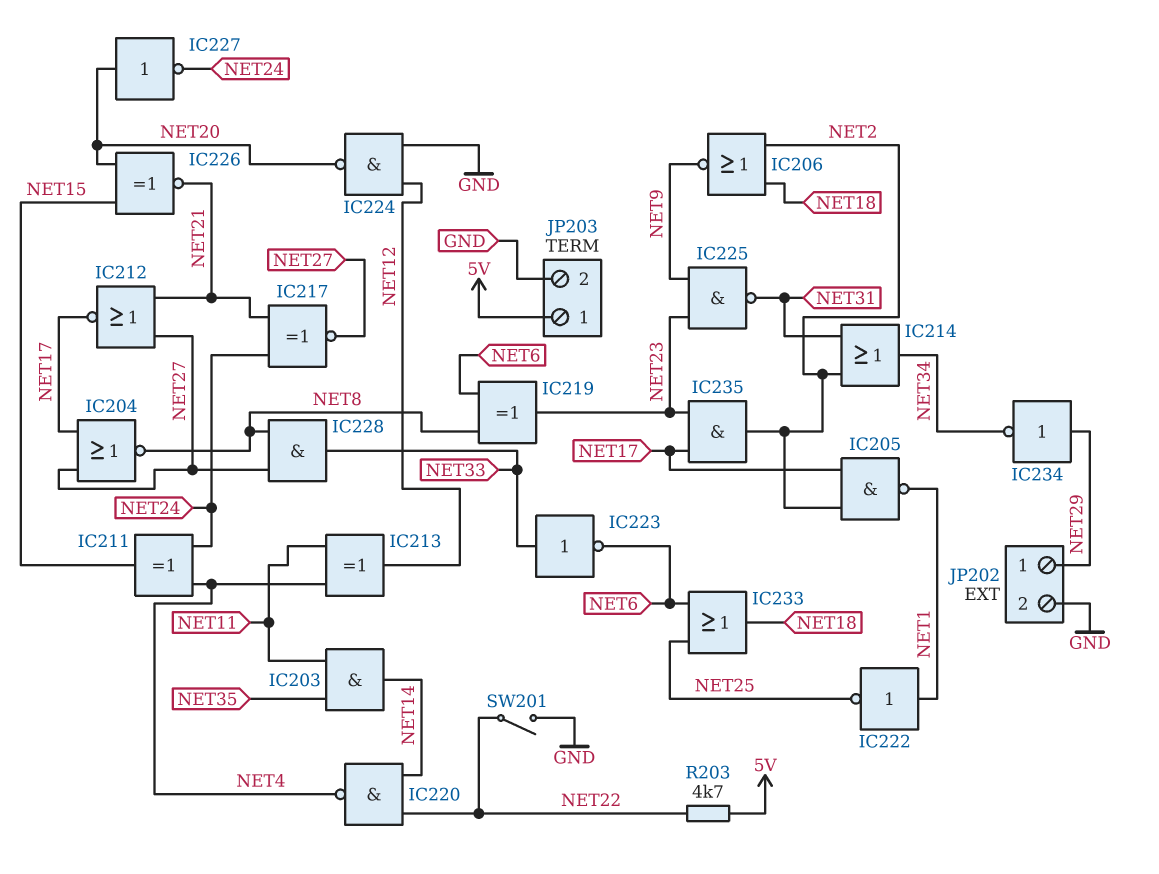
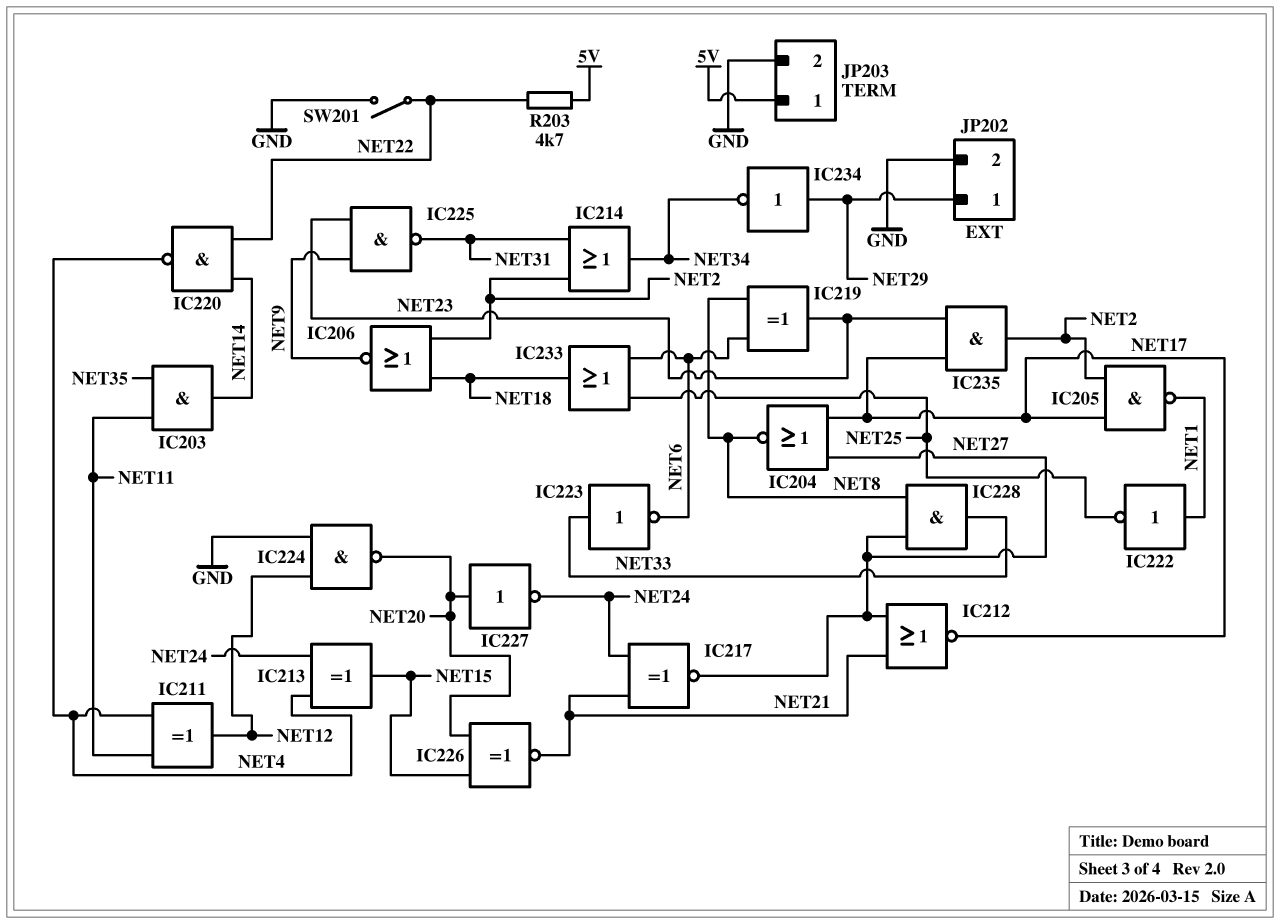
IC211: XOR (in NET4, in NET24, out NET15) -> XOR (in NET4, in NET11, out NET12)
IC213: XOR (in NET4, in NET11, out NET12) -> XOR (in NET4, in NET24, out NET15)

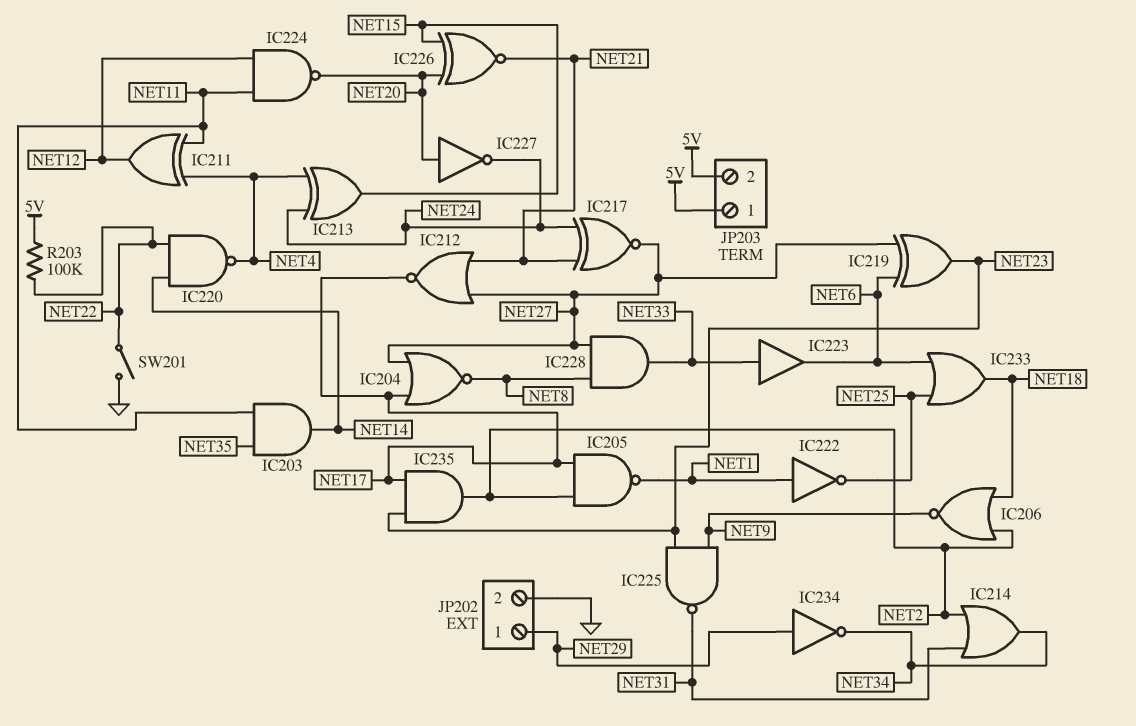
IC219: XOR (in NET6, in NET8, out NET23) -> XOR (in NET6, in NET27, out NET23)
IC223: NOT (in NET33, out NET6) -> buffer (in NET33, out NET6)
IC224: NAND (in GND, in NET12, out NET20) -> NAND (in NET11, in NET12, out NET20)
JP203 pin 2: GND -> 5V
R203: 4.7k (5V, NET22) -> 100k (5V, NET22)

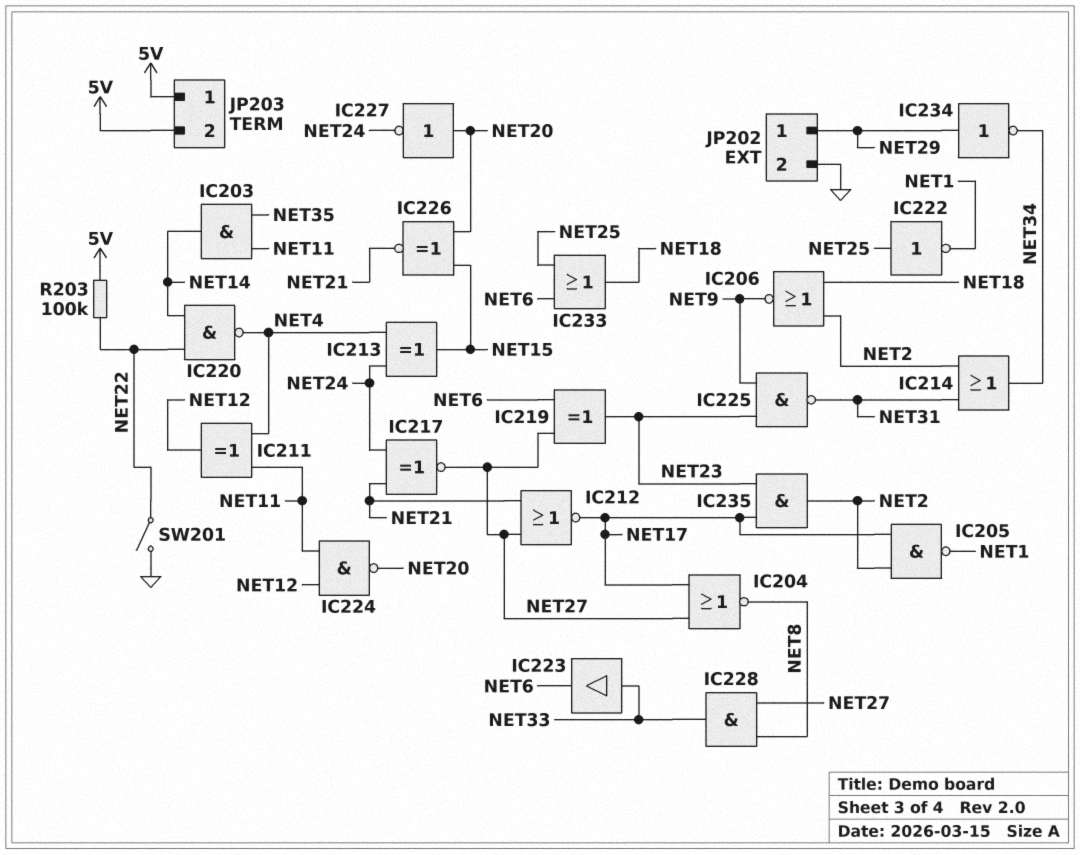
IC222: NOT (in NET1, out NET25) -> NOT (in NET25, out NET1)

